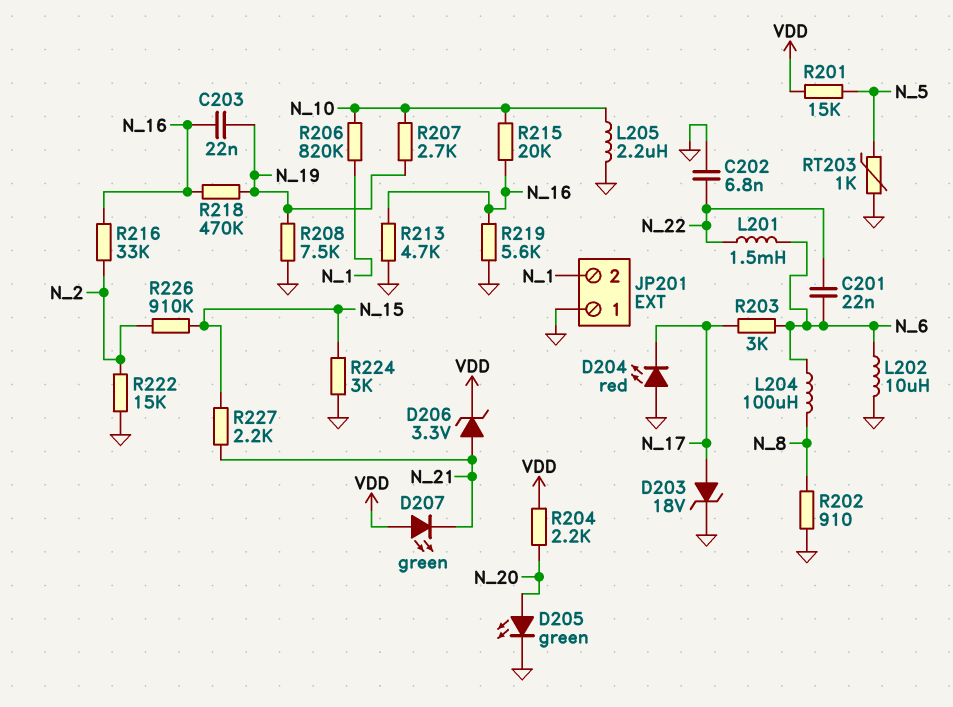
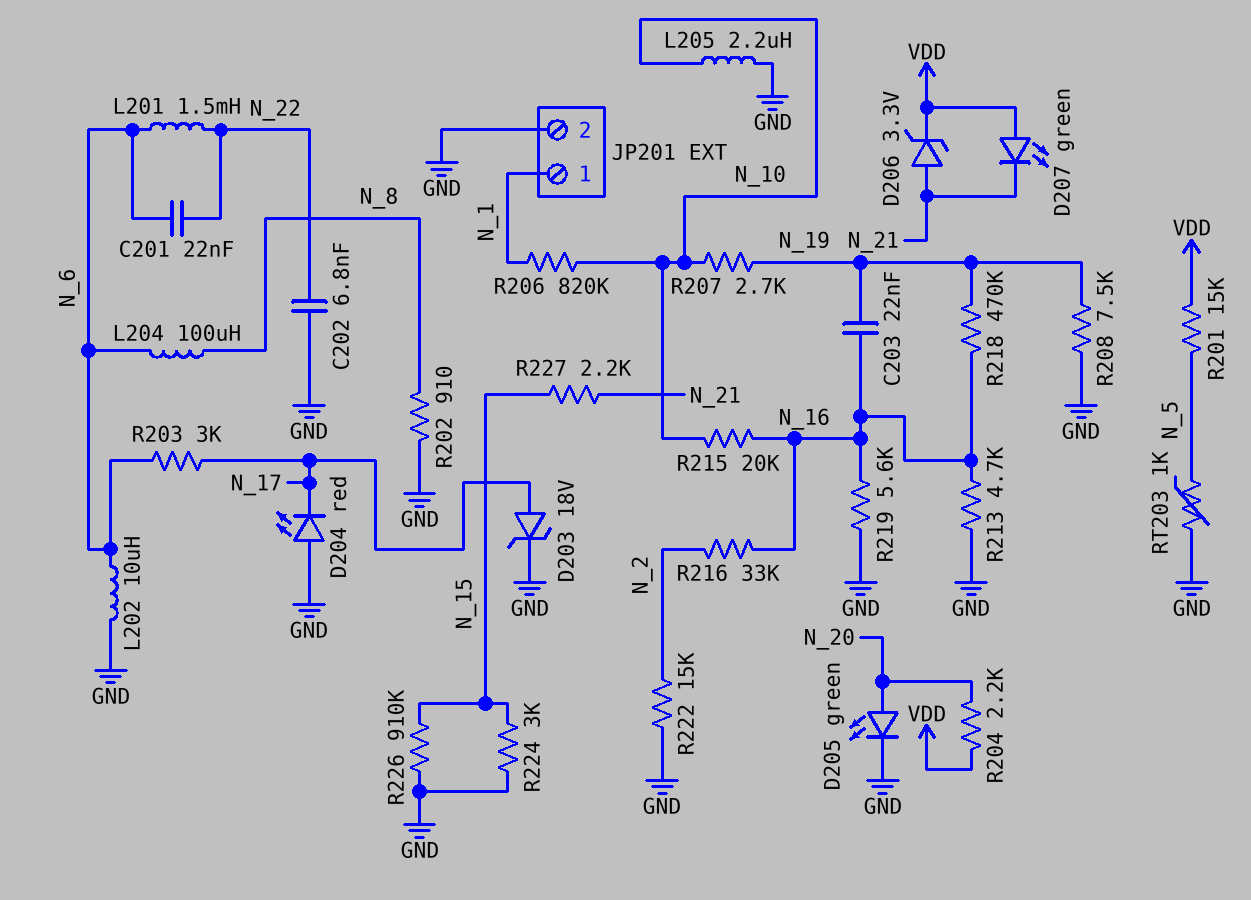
JP201 pin 1: GND -> N_1
JP201 pin 2: N_1 -> GND
R226: 910k (N_2, N_15) -> 910k (GND, N_15)

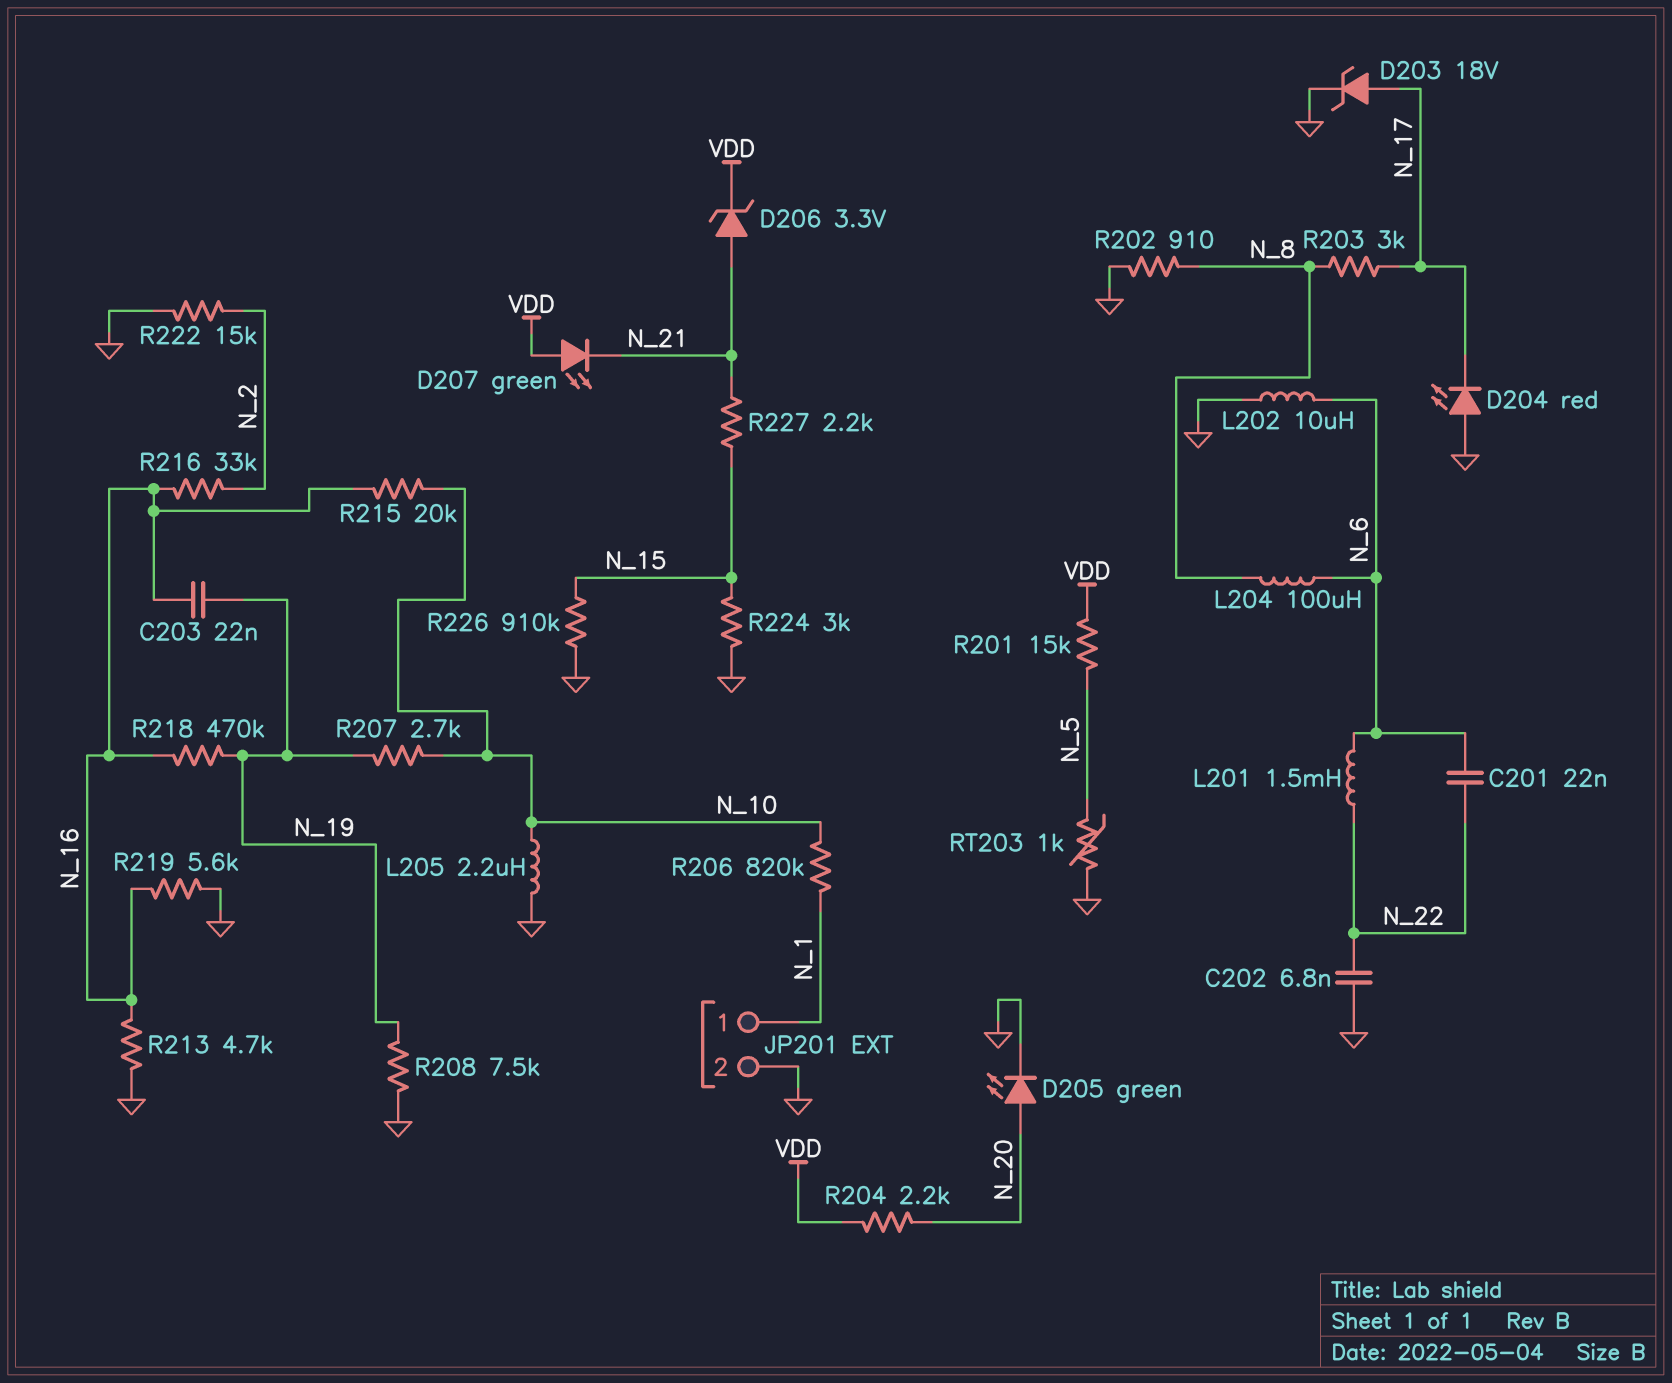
R203: 3k (N_6, N_17) -> 3k (N_8, N_17)

